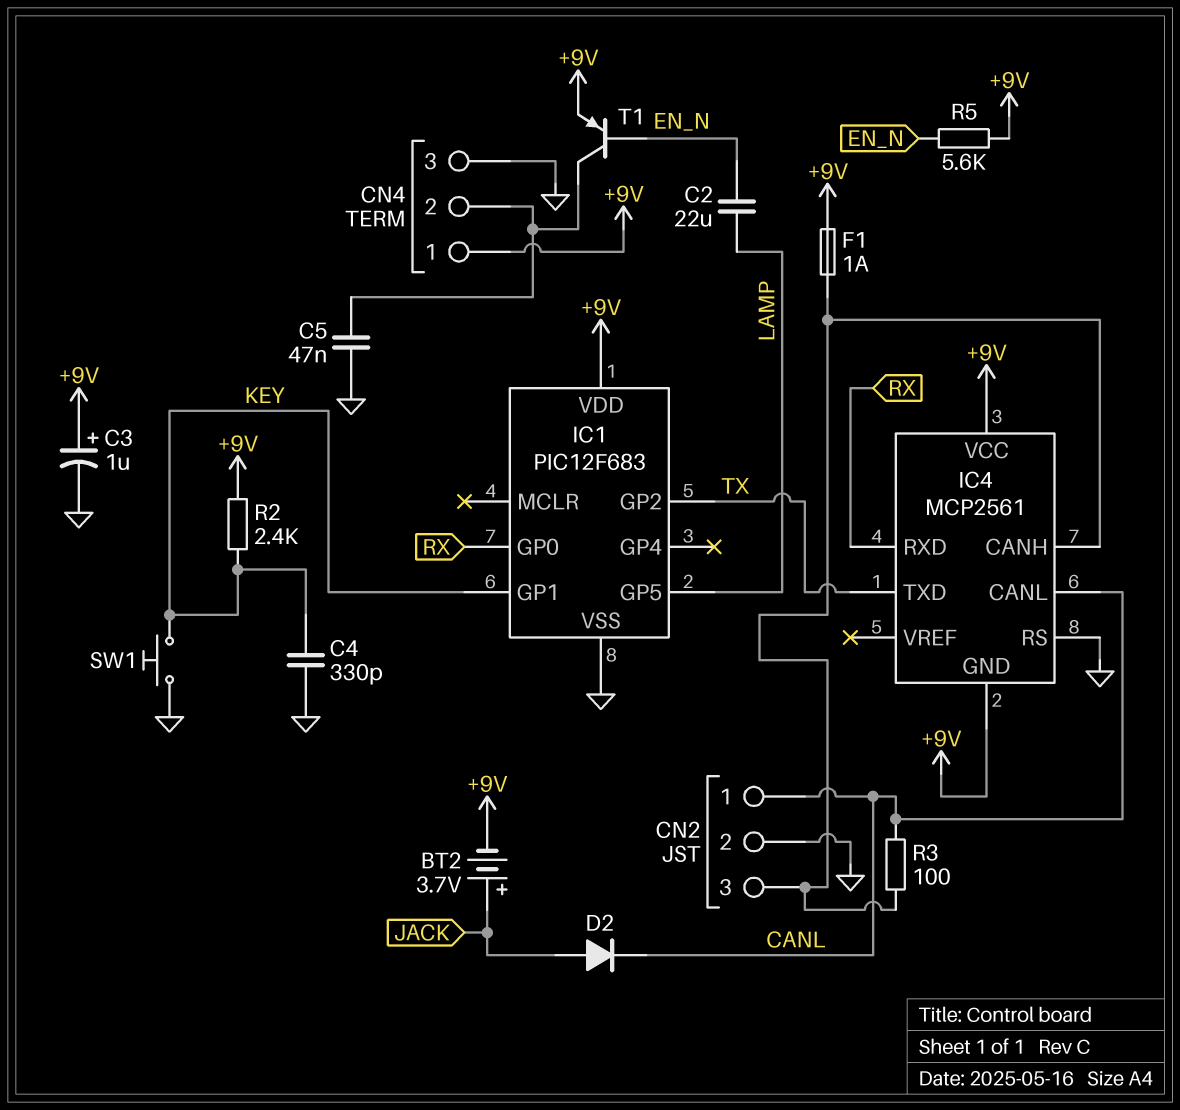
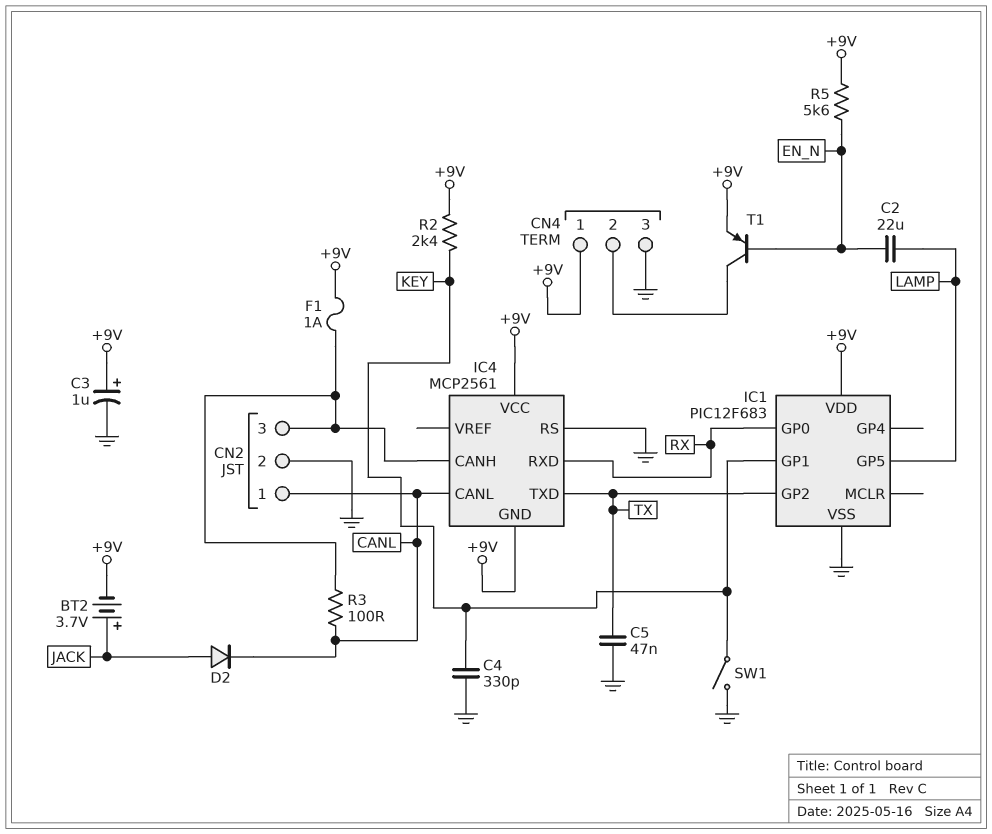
C5: 47nF (CN4/2, GND) -> 47nF (GND, TX)
SW1: button (GND, KEY) -> switch (GND, KEY)

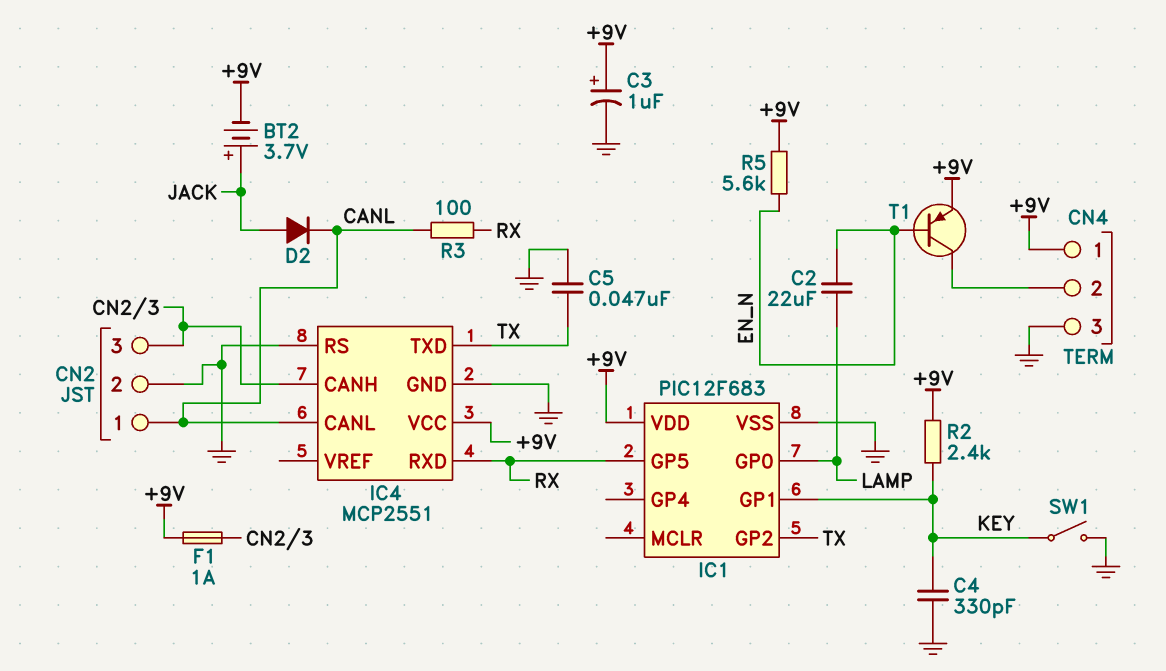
IC1 pin GP0: RX -> LAMP
IC1 pin GP5: LAMP -> RX
IC4: MCP2561 -> MCP2551
IC4 pin GND: +9V -> GND
R3: 100 (CANL, CN2/3) -> 100 (CANL, RX)

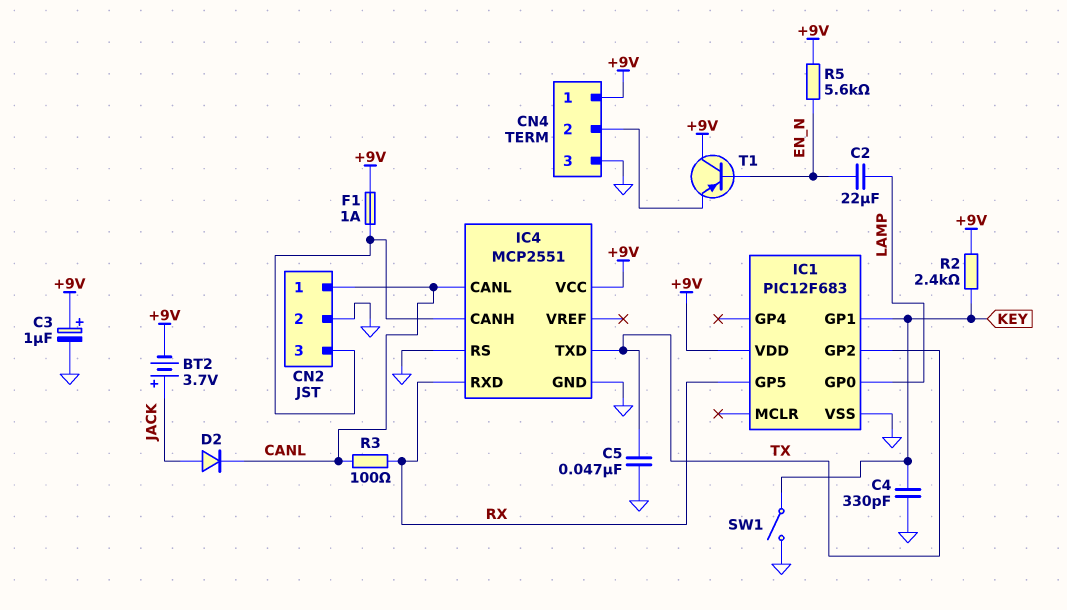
T1: PNP (B EN_N, C CN4/2, E +9V) -> PNP (B EN_N, C +9V, E CN4/2)

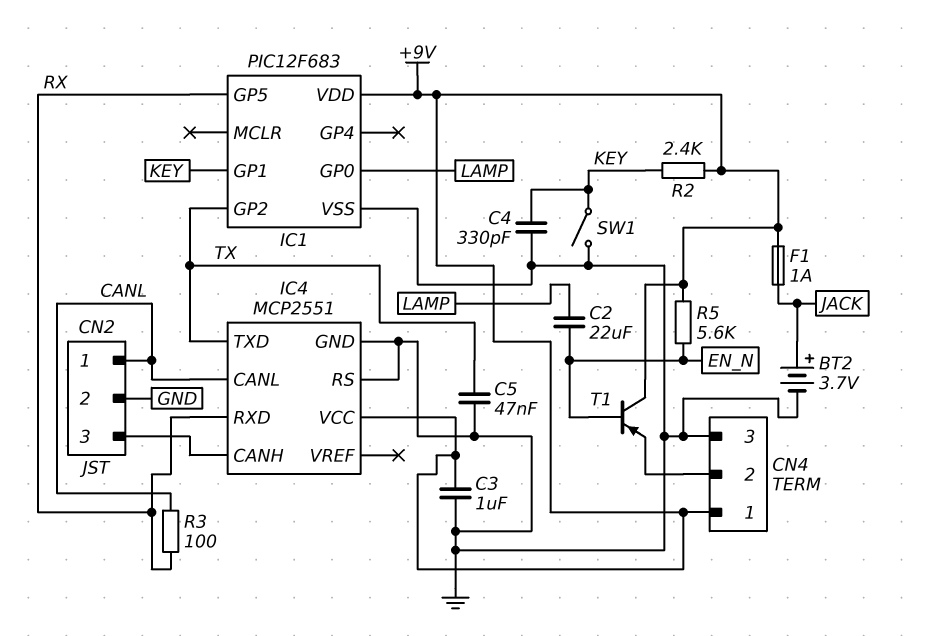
BT2: 3.7V (plus JACK, minus +9V) -> 3.7V (plus JACK, minus GND)
C3: 1uF (plus +9V, minus GND) -> 1uF (+9V, GND)
D2: diode (A JACK, K CANL) -> none
F1: 1A (+9V, CN2/3) -> 1A (+9V, JACK)

